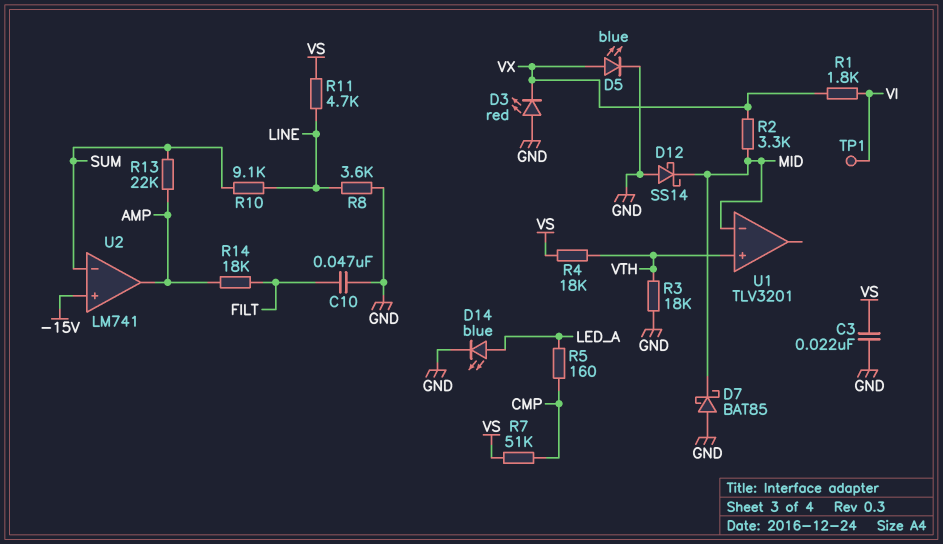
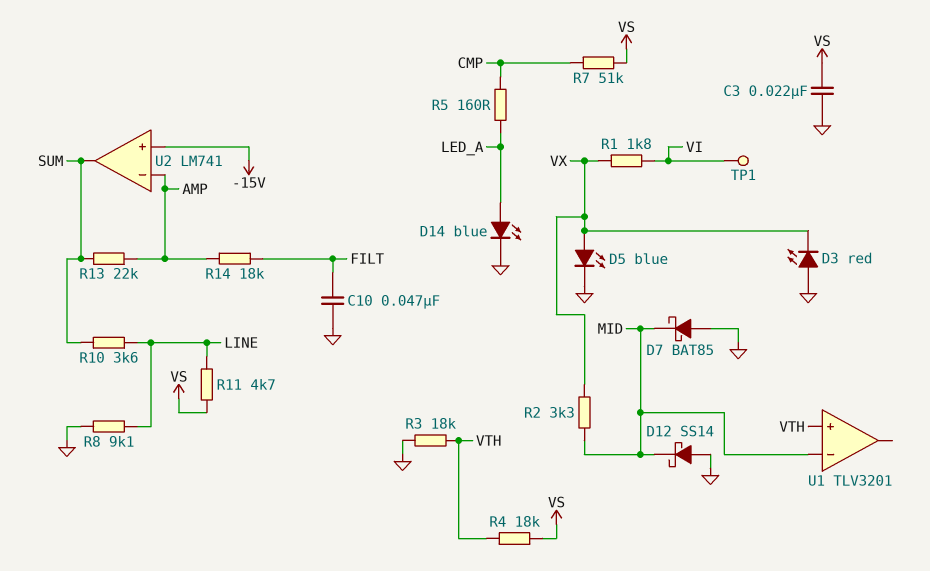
R8: 3.6k (GND, LINE) -> 9.1k (GND, LINE)
R10: 9.1k (LINE, SUM) -> 3.6k (LINE, SUM)
U2 pin in-: SUM -> AMP
U2 pin out: AMP -> SUM

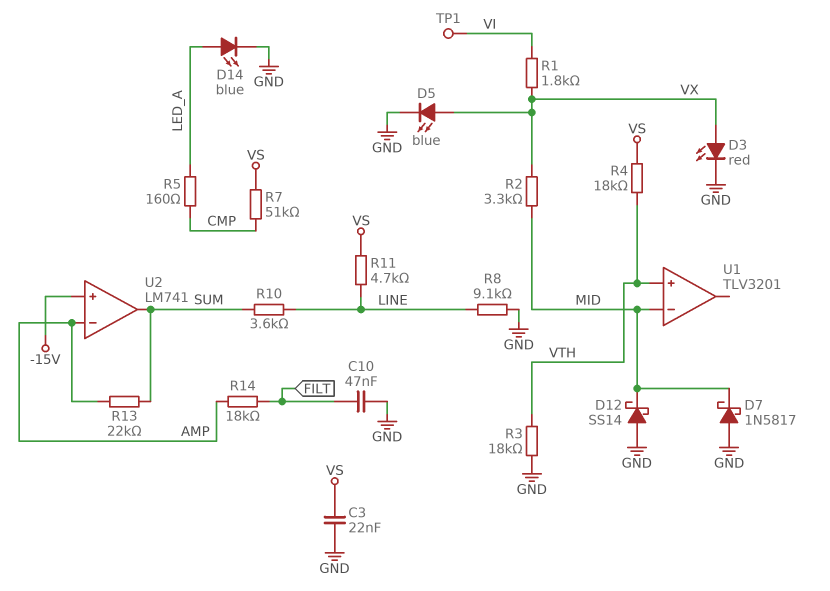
D3: LED red (A GND, K VX) -> LED red (A VX, K GND)
D7: schottky BAT85 (A GND, K MID) -> schottky 1N5817 (A GND, K MID)

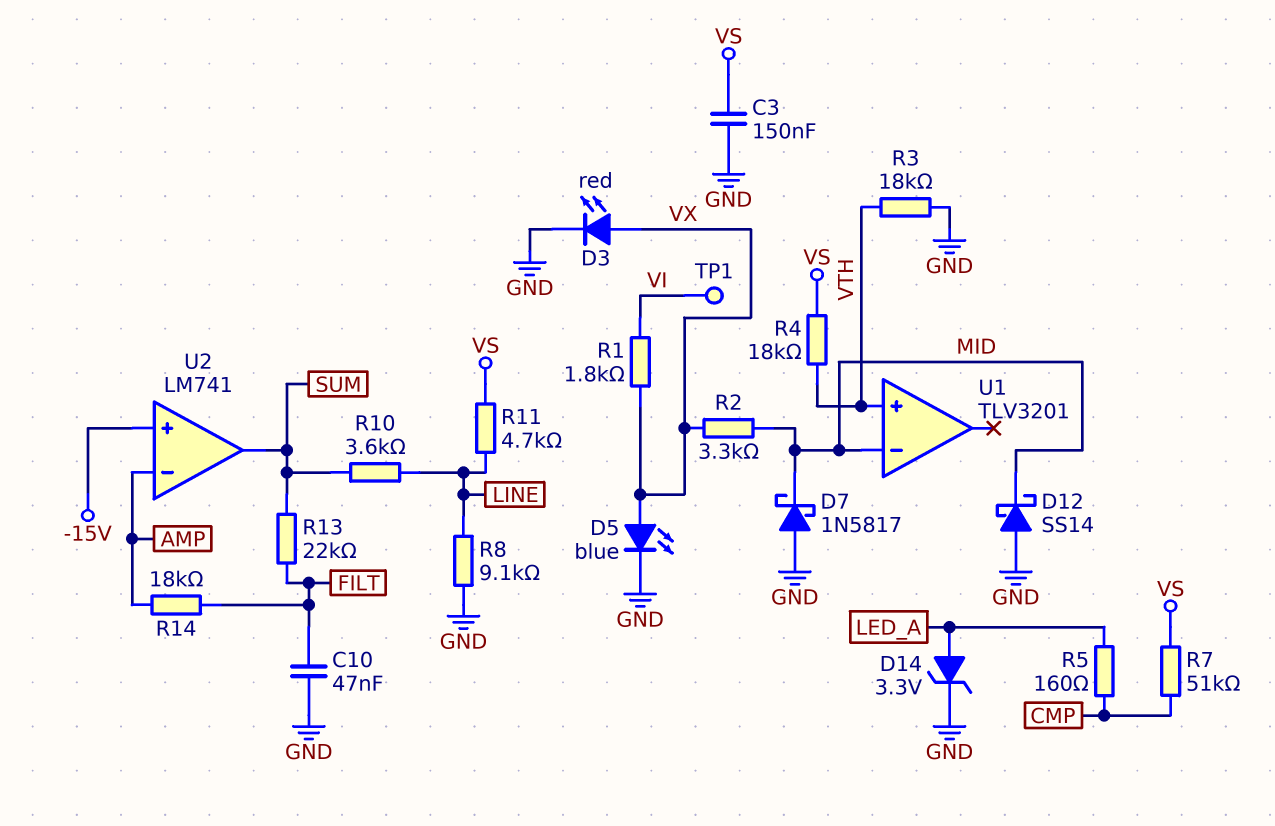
C3: 22nF (GND, VS) -> 150nF (GND, VS)
D14: LED blue (A LED_A, K GND) -> zener 3.3V (A LED_A, K GND)
R13: 22k (AMP, SUM) -> 22k (FILT, SUM)

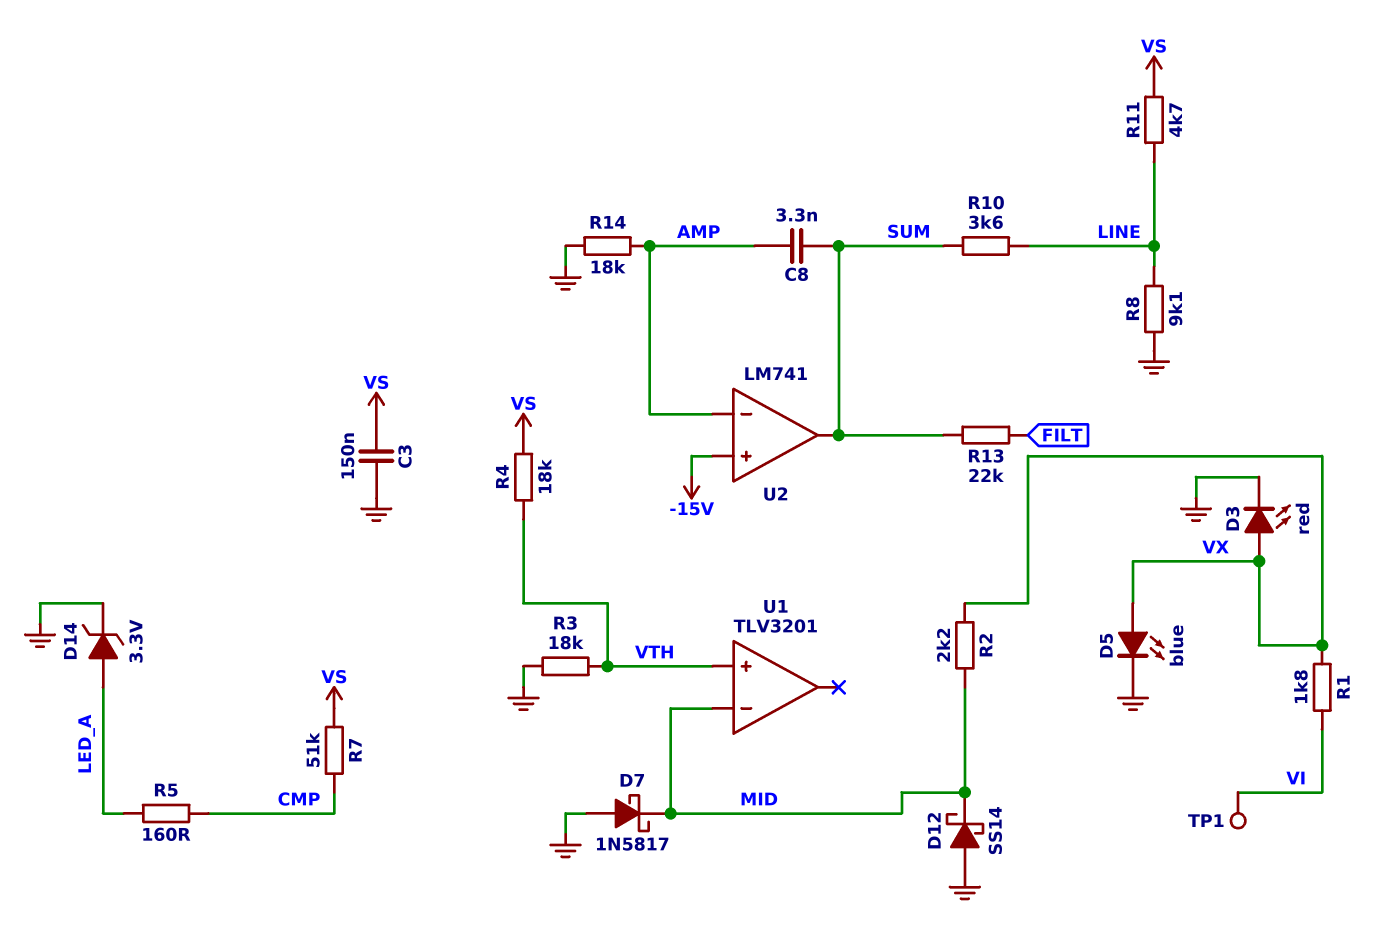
C8: none -> 3.3nF (AMP, SUM)
C10: 47nF (FILT, GND) -> none
R2: 3.3k (MID, VX) -> 2.2k (MID, VX)
R14: 18k (AMP, FILT) -> 18k (AMP, GND)

